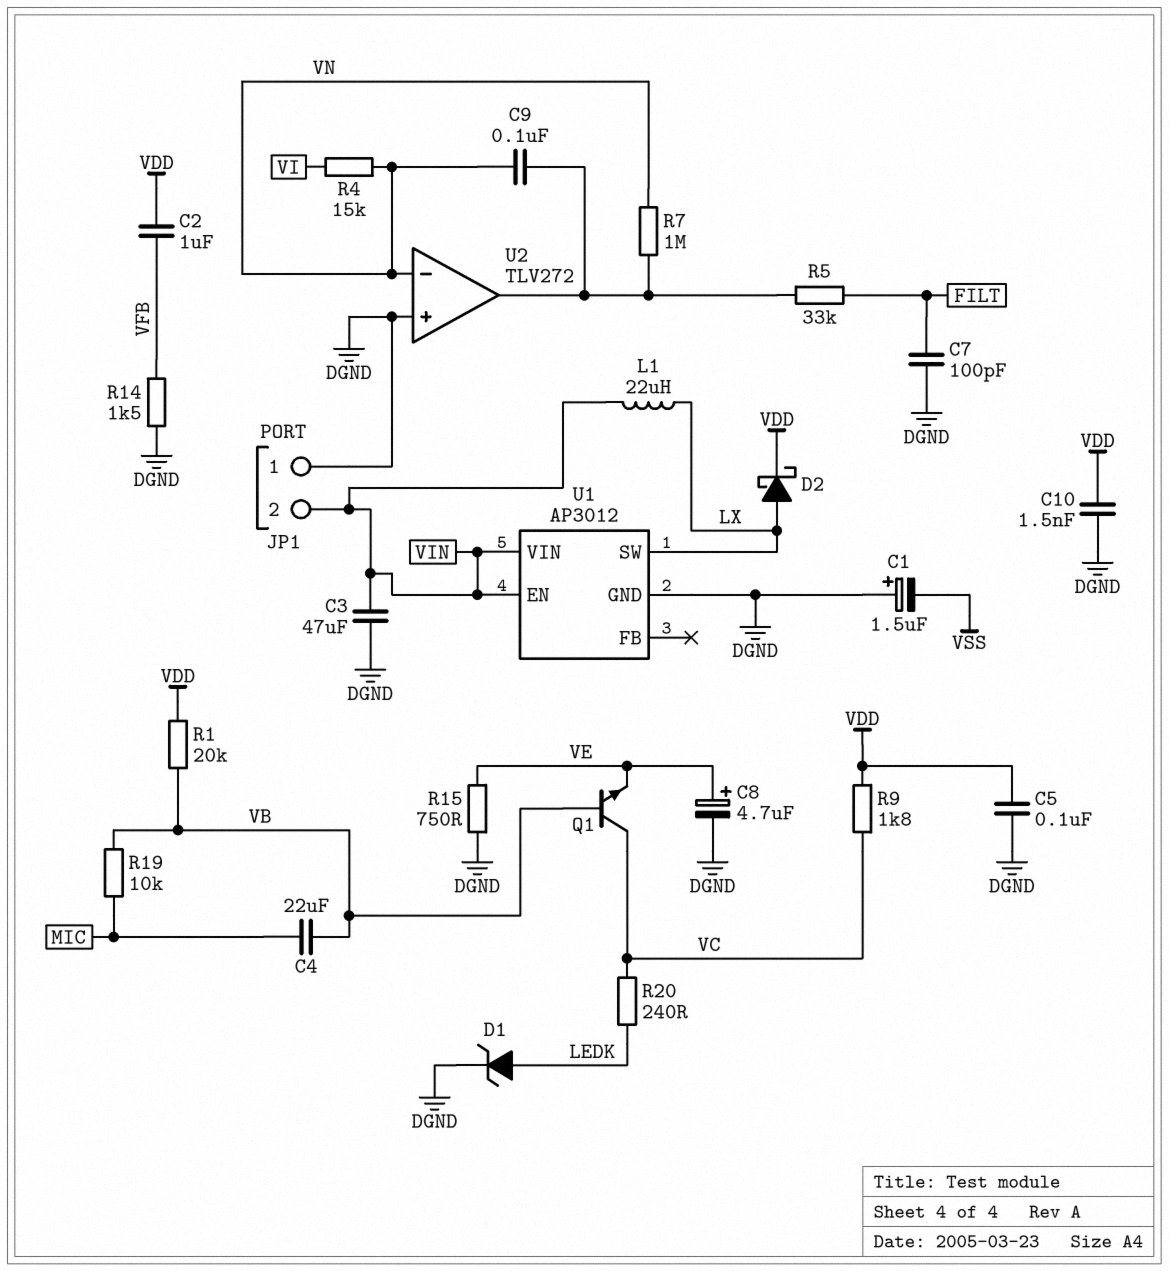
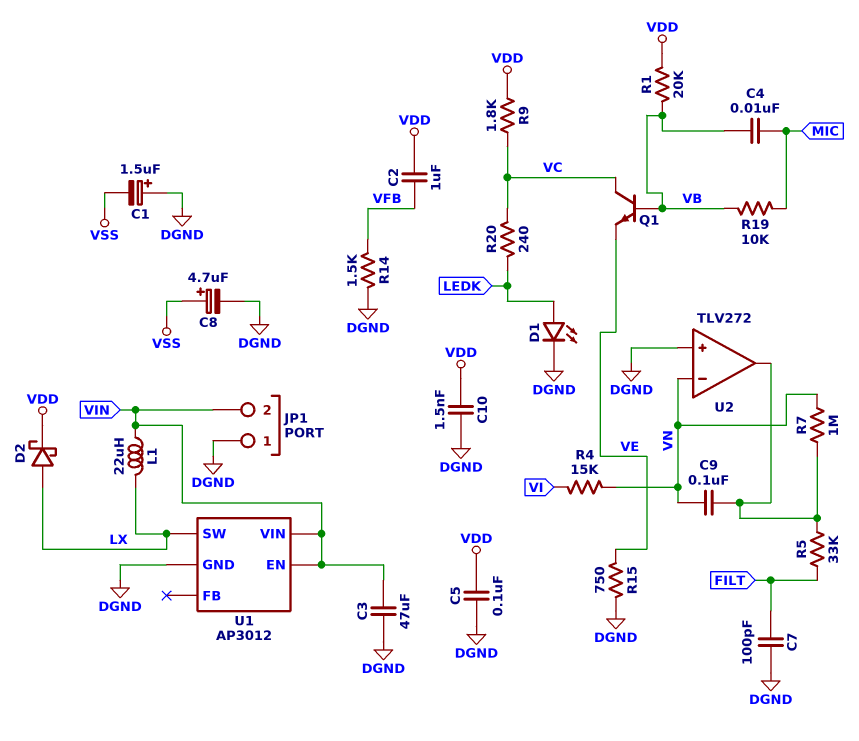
C4: 22uF (MIC, VB) -> 10nF (MIC, VB)
C8: 4.7uF (plus VE, minus DGND) -> 4.7uF (plus VSS, minus DGND)
D1: zener (A LEDK, K DGND) -> LED (A LEDK, K DGND)

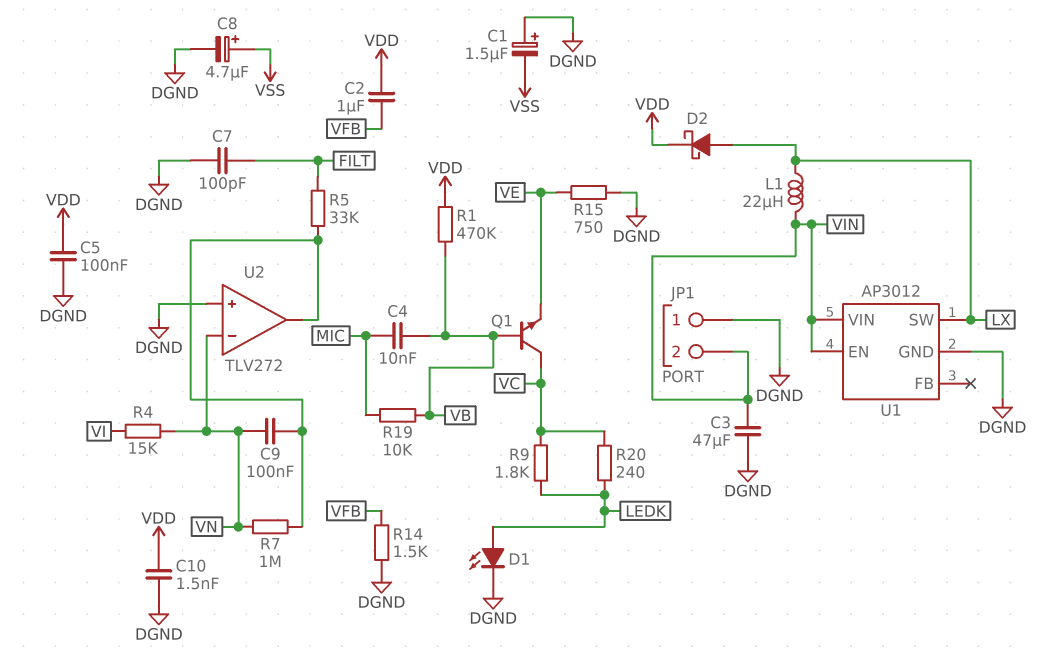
R1: 20k (VB, VDD) -> 470k (VB, VDD)
R9: 1.8k (VC, VDD) -> 1.8k (LEDK, VC)

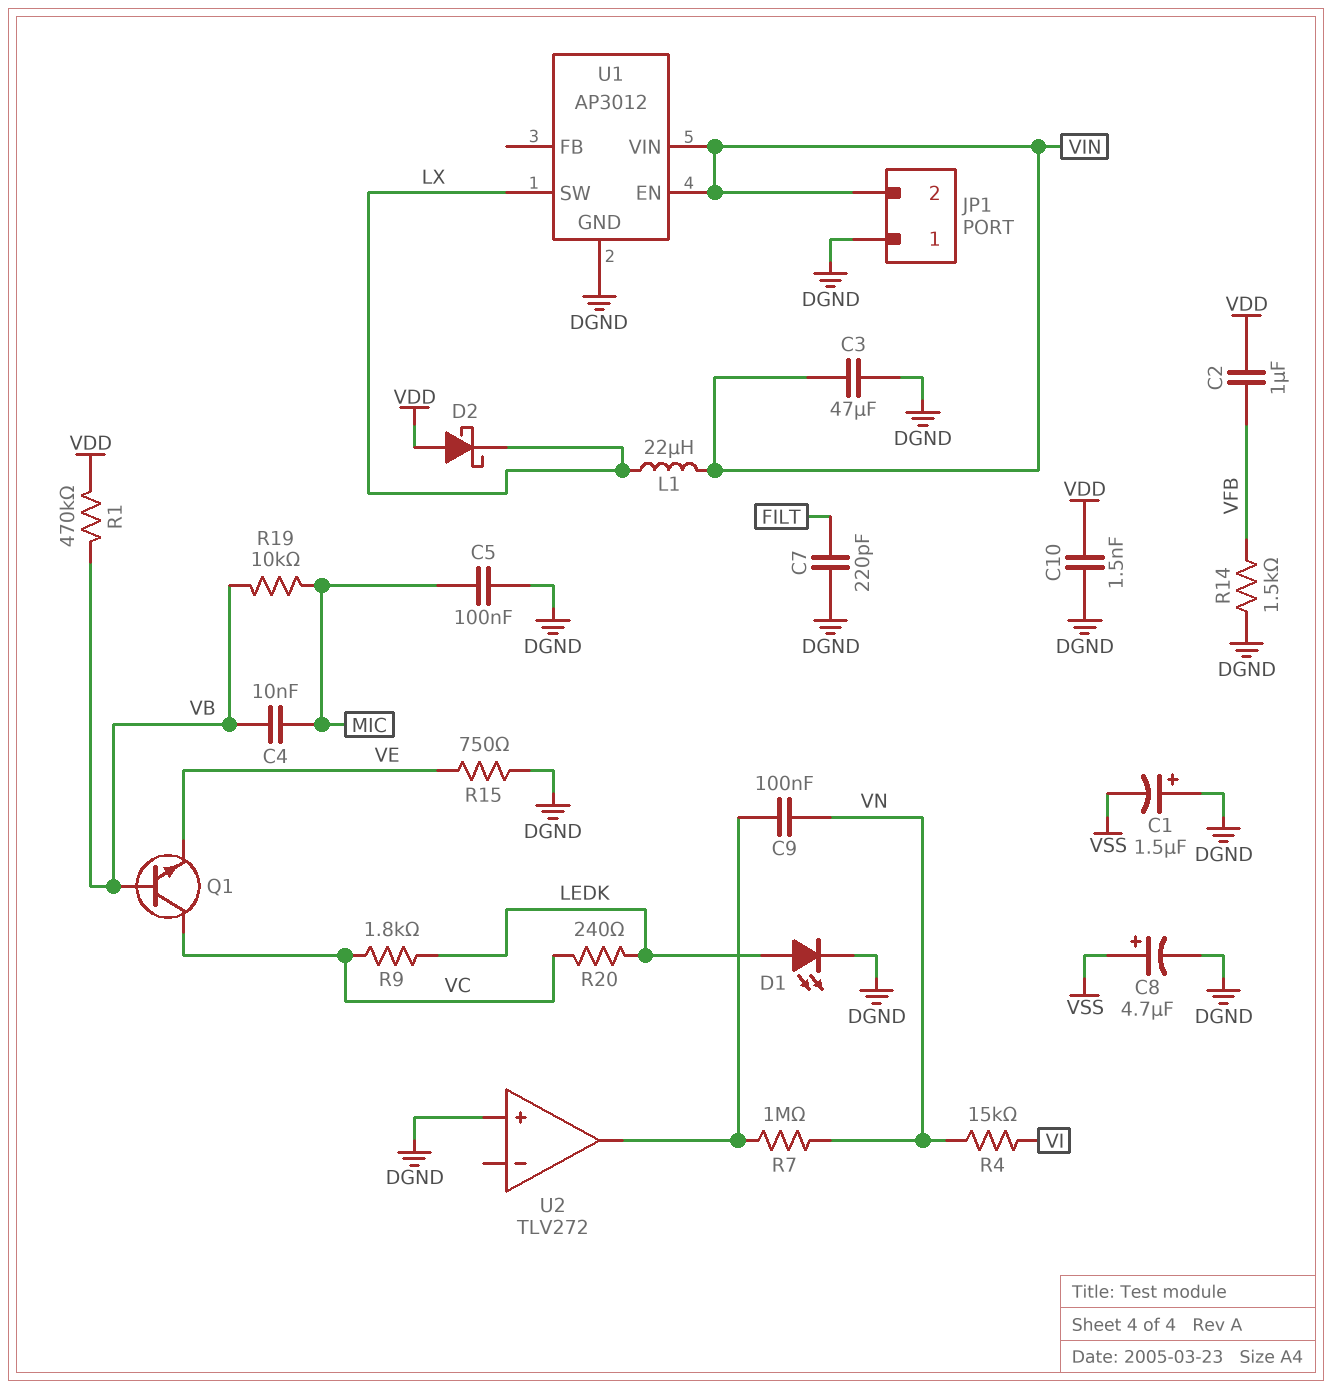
C5: 100nF (DGND, VDD) -> 100nF (DGND, MIC)
C7: 100pF (DGND, FILT) -> 220pF (DGND, FILT)
D2: schottky (A LX, K VDD) -> schottky (A VDD, K LX)
R5: 33k (FILT, U2/out) -> none
U2 pin in-: VN -> none

